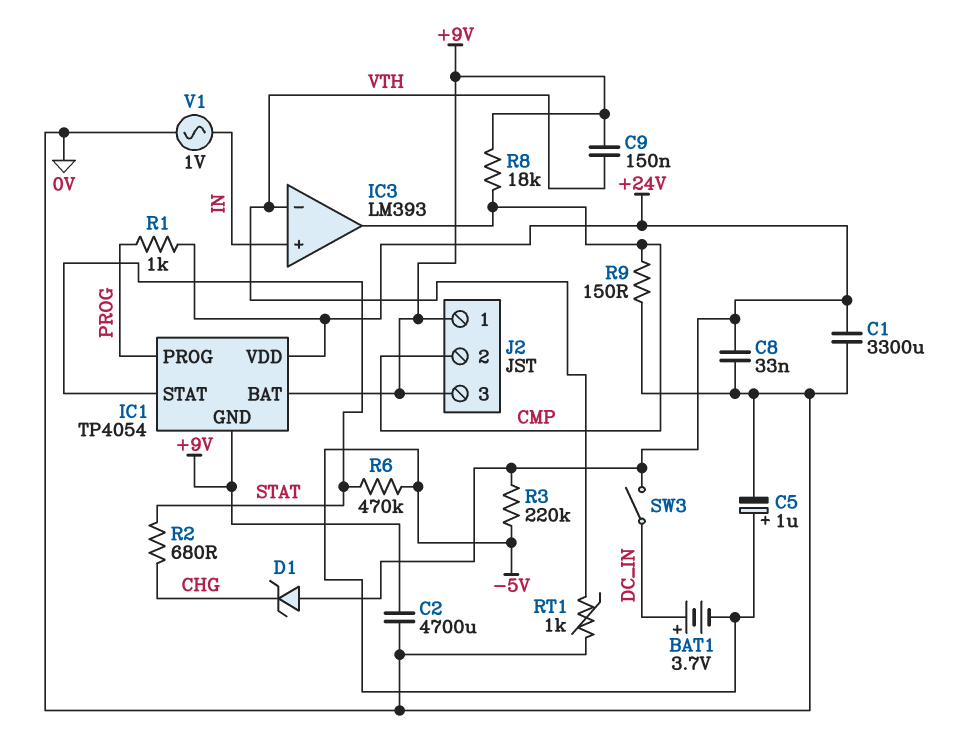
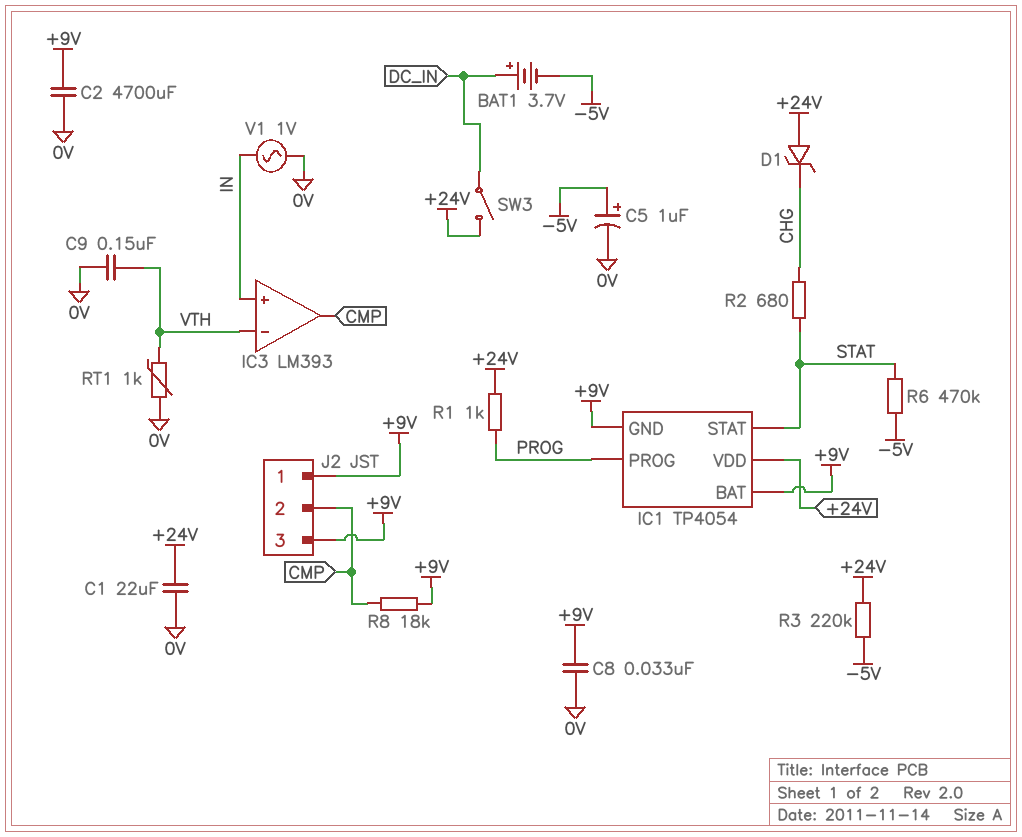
C1: 3300uF (+24V, 0V) -> 22uF (+24V, 0V)
C8: 33nF (+24V, 0V) -> 33nF (+9V, 0V)
C9: 150nF (+9V, VTH) -> 150nF (0V, VTH)
R9: 150 (0V, CMP) -> none

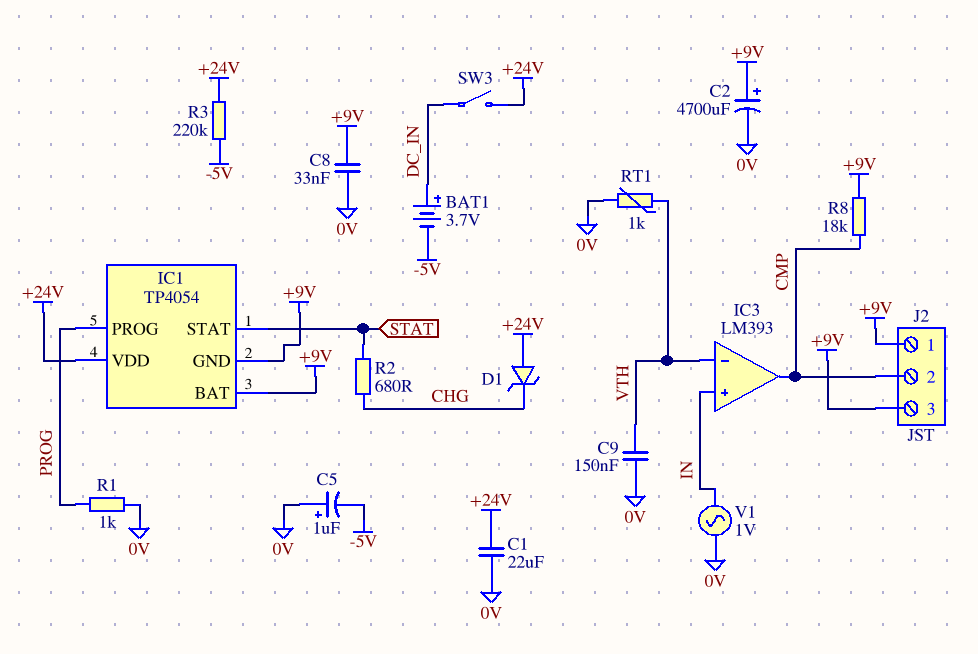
C2: 4700uF (+9V, 0V) -> 4700uF (plus +9V, minus 0V)
C5: 1uF (plus -5V, minus 0V) -> 1uF (plus 0V, minus -5V)
R1: 1k (+24V, PROG) -> 1k (0V, PROG)
R6: 470k (-5V, STAT) -> none

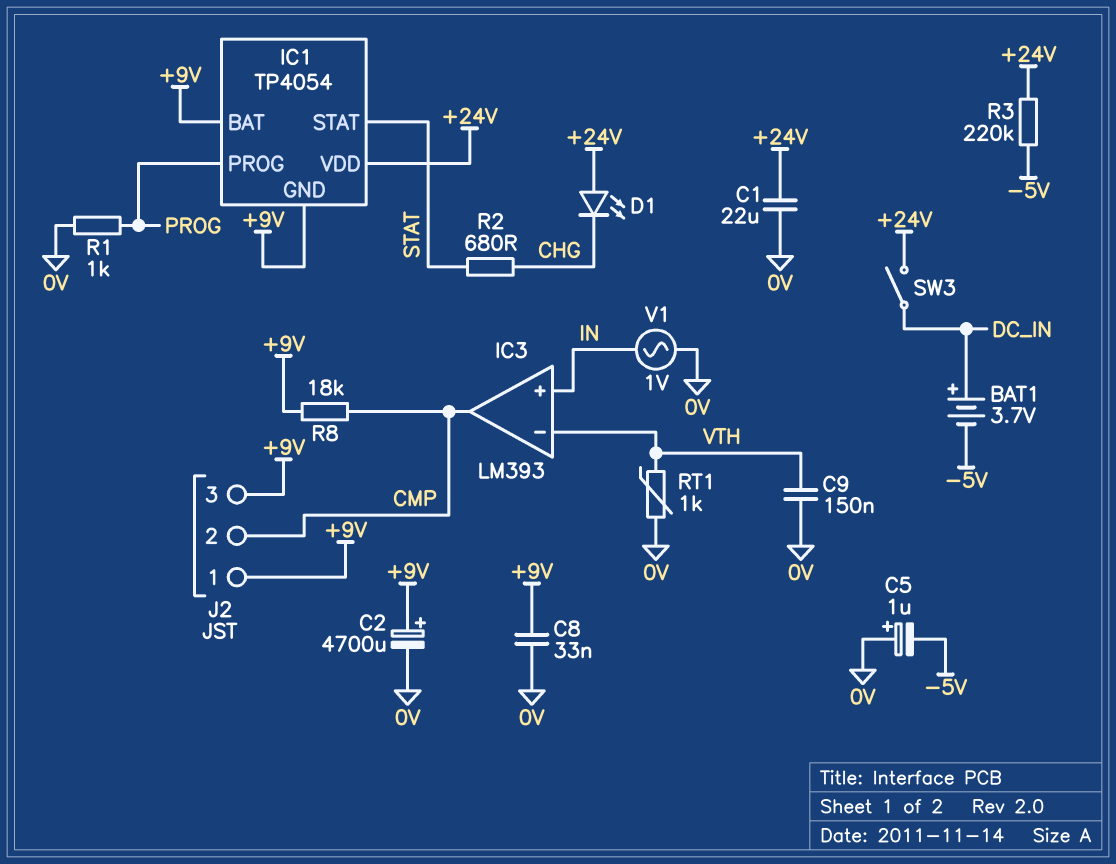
D1: zener (A +24V, K CHG) -> LED (A +24V, K CHG)

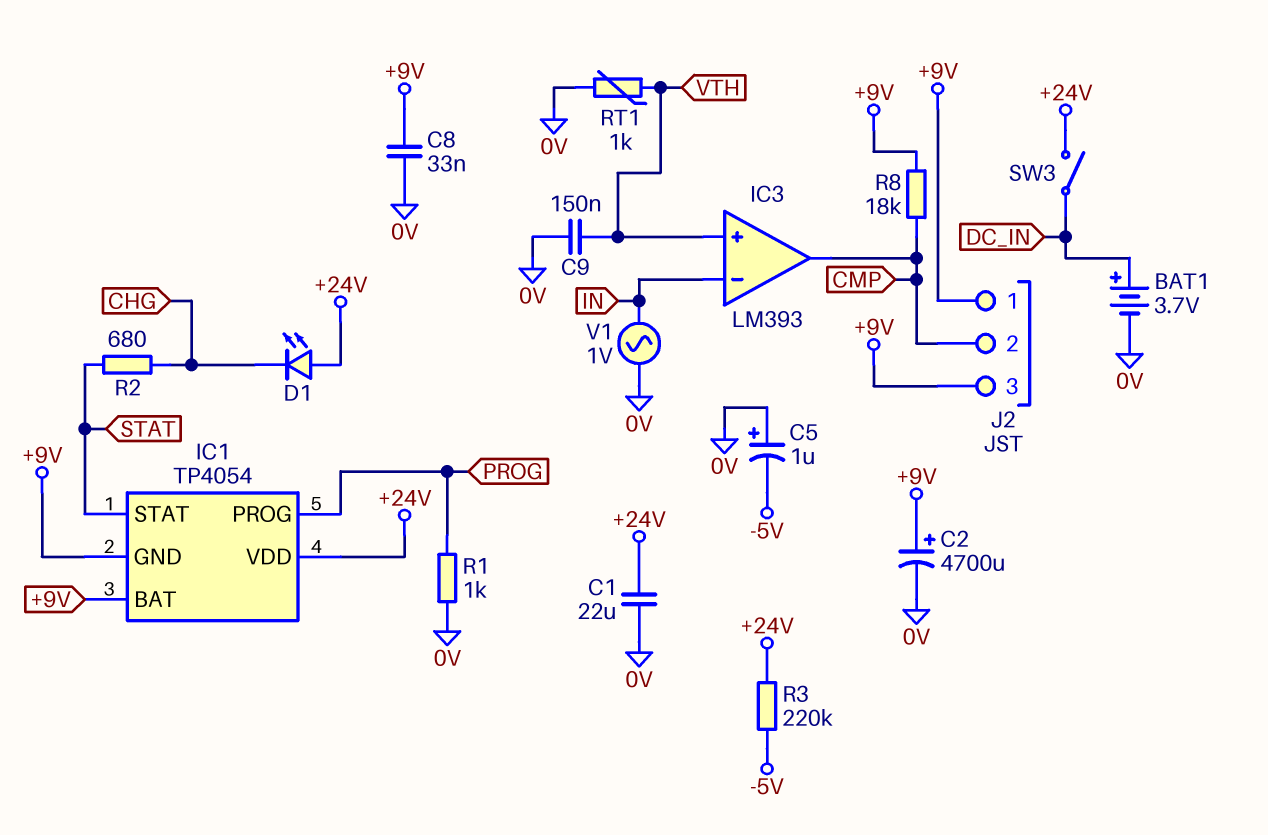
BAT1: 3.7V (plus DC_IN, minus -5V) -> 3.7V (plus DC_IN, minus 0V)
IC3 pin in+: IN -> VTH
IC3 pin in-: VTH -> IN

